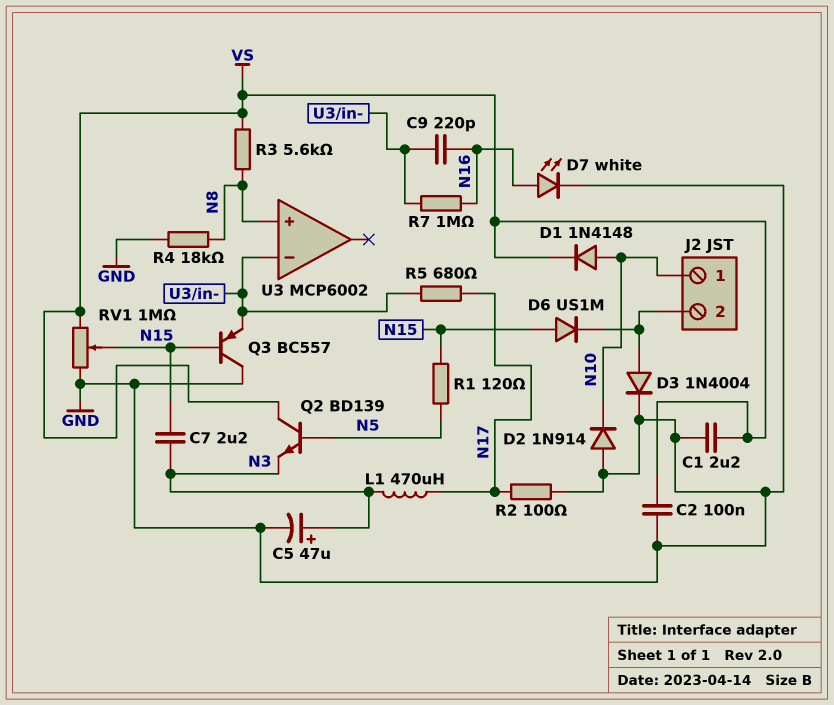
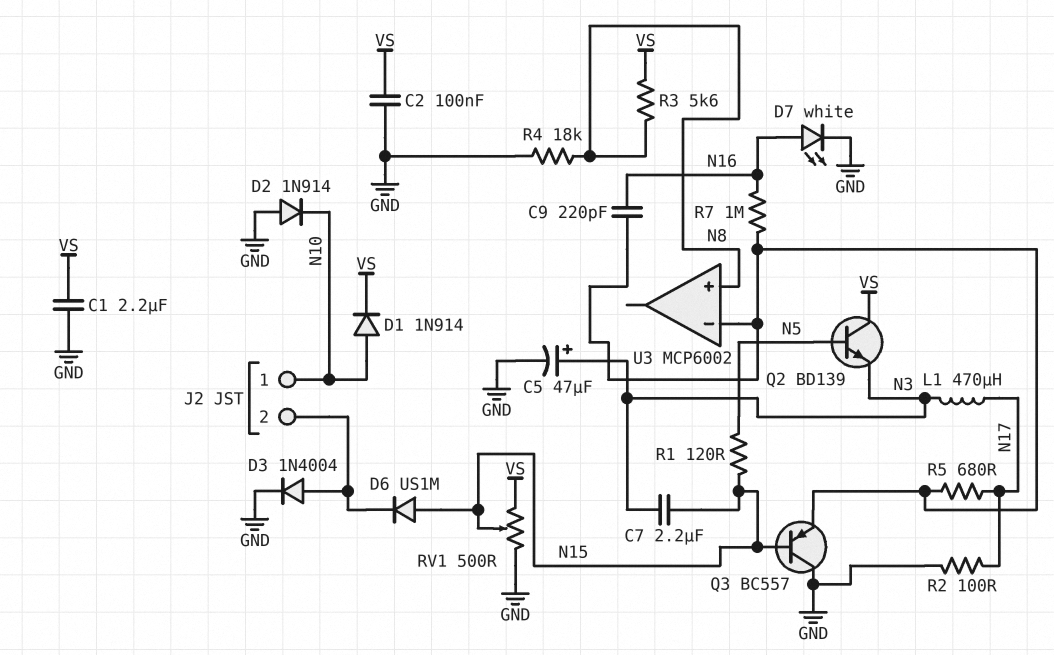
D1: diode 1N4148 (A N10, K VS) -> diode 1N914 (A N10, K VS)
RV1: 1M (GND, VS, wiper N15) -> 500 (GND, VS, wiper N15)

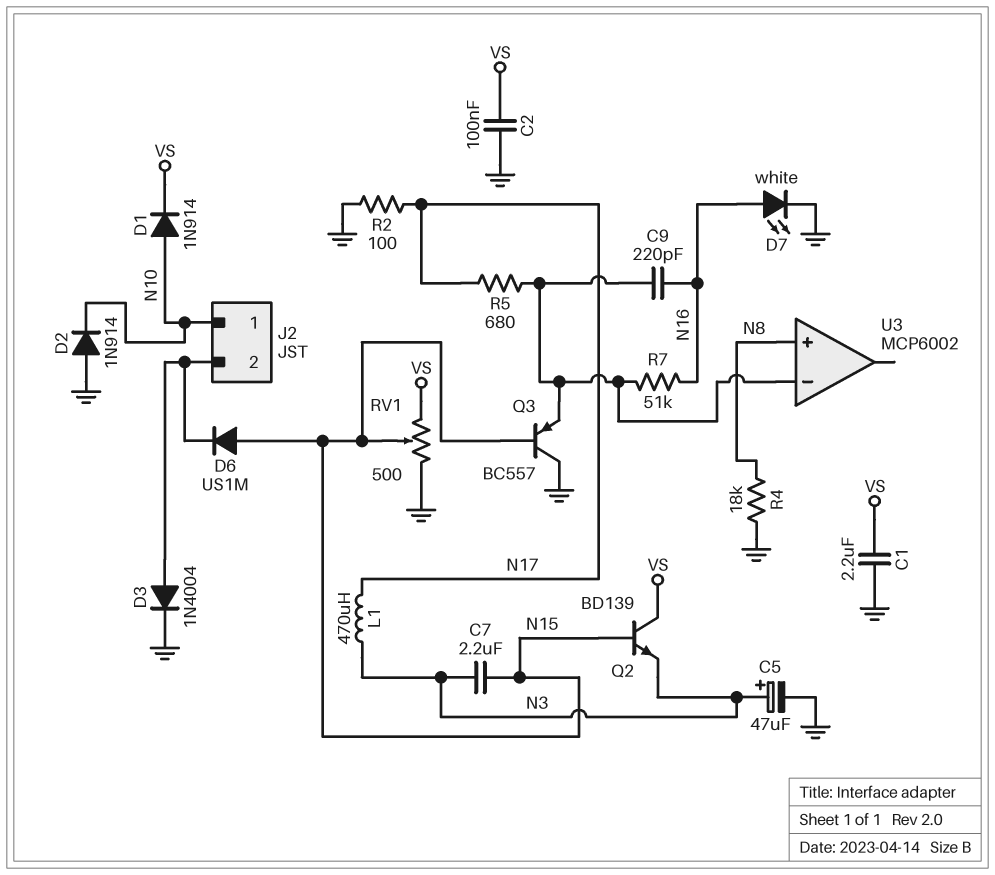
Q2: NPN BD139 (B N5, C VS, E N3) -> NPN BD139 (B N15, C VS, E N3)
R1: 120 (N5, N15) -> none
R3: 5.6k (N8, VS) -> none
R7: 1M (N16, U3/in-) -> 51k (N16, U3/in-)

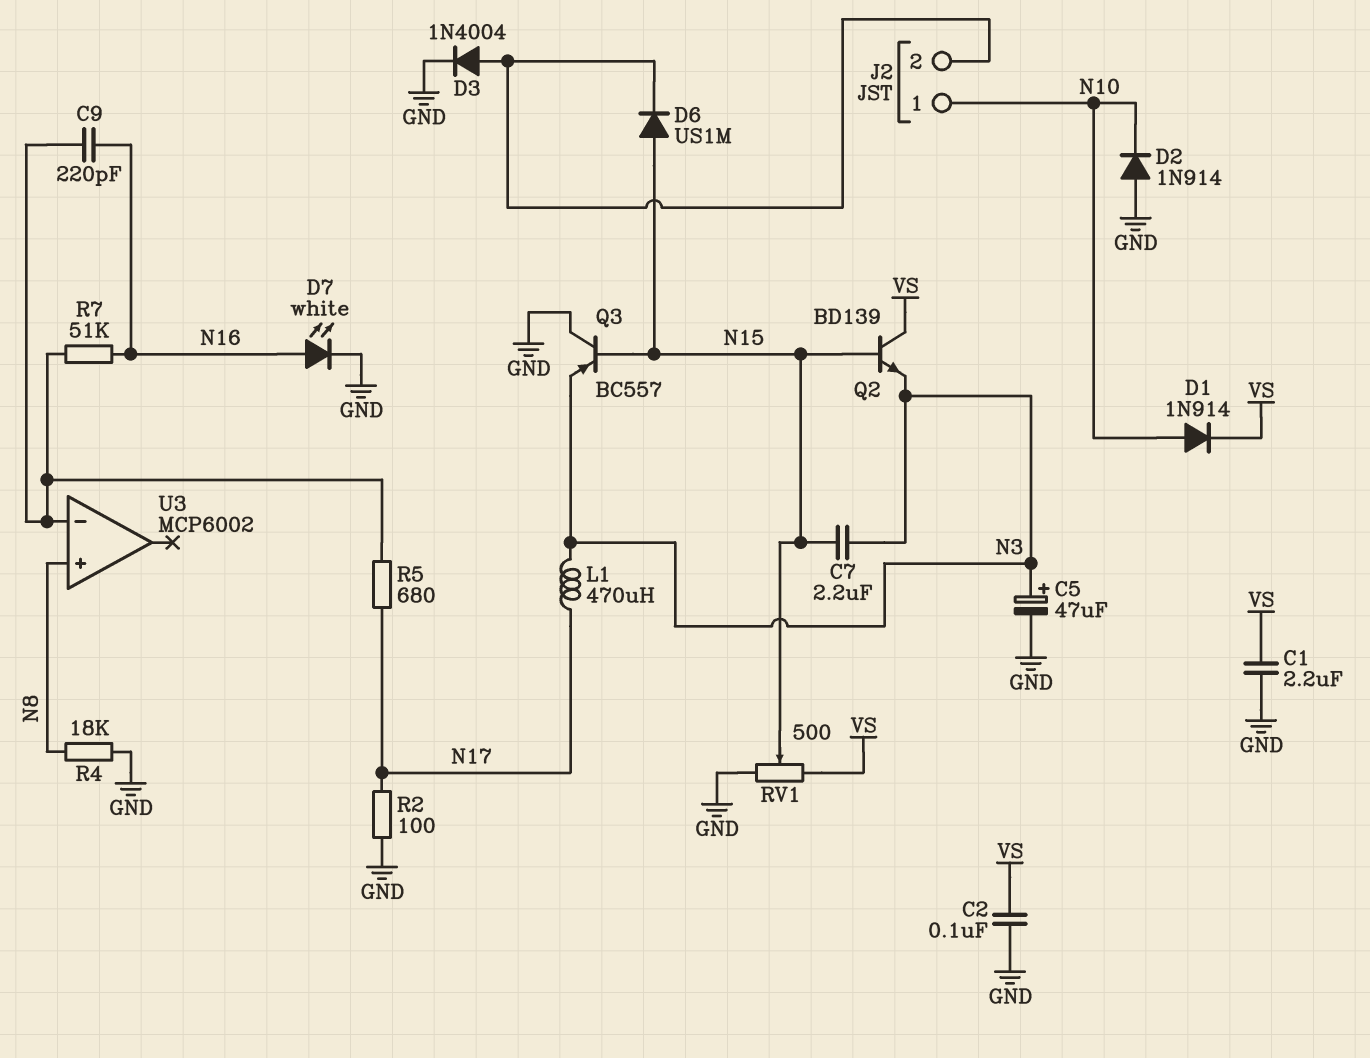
Q3: PNP BC557 (B N15, C GND, E U3/in-) -> PNP BC557 (B N15, C GND, E N3)

